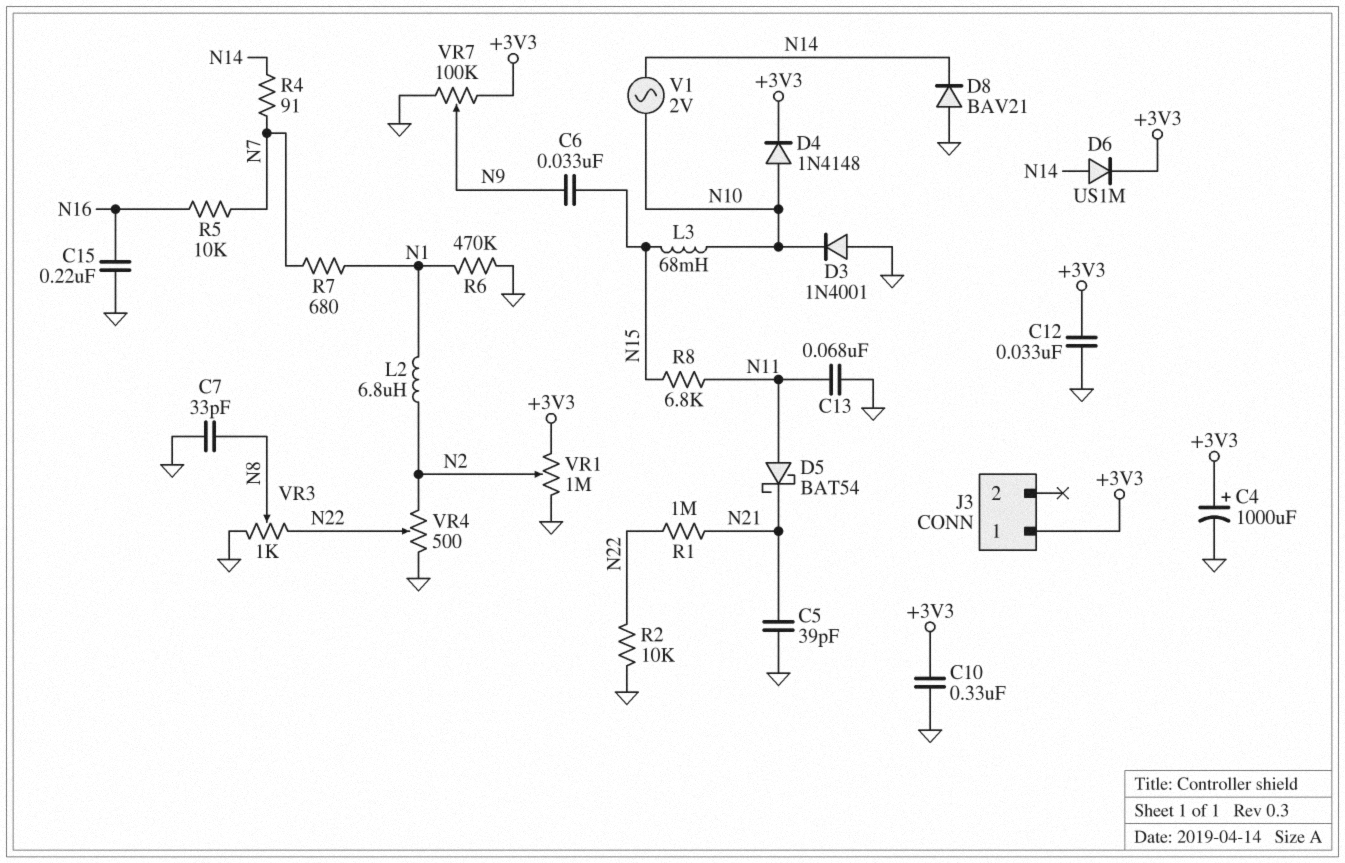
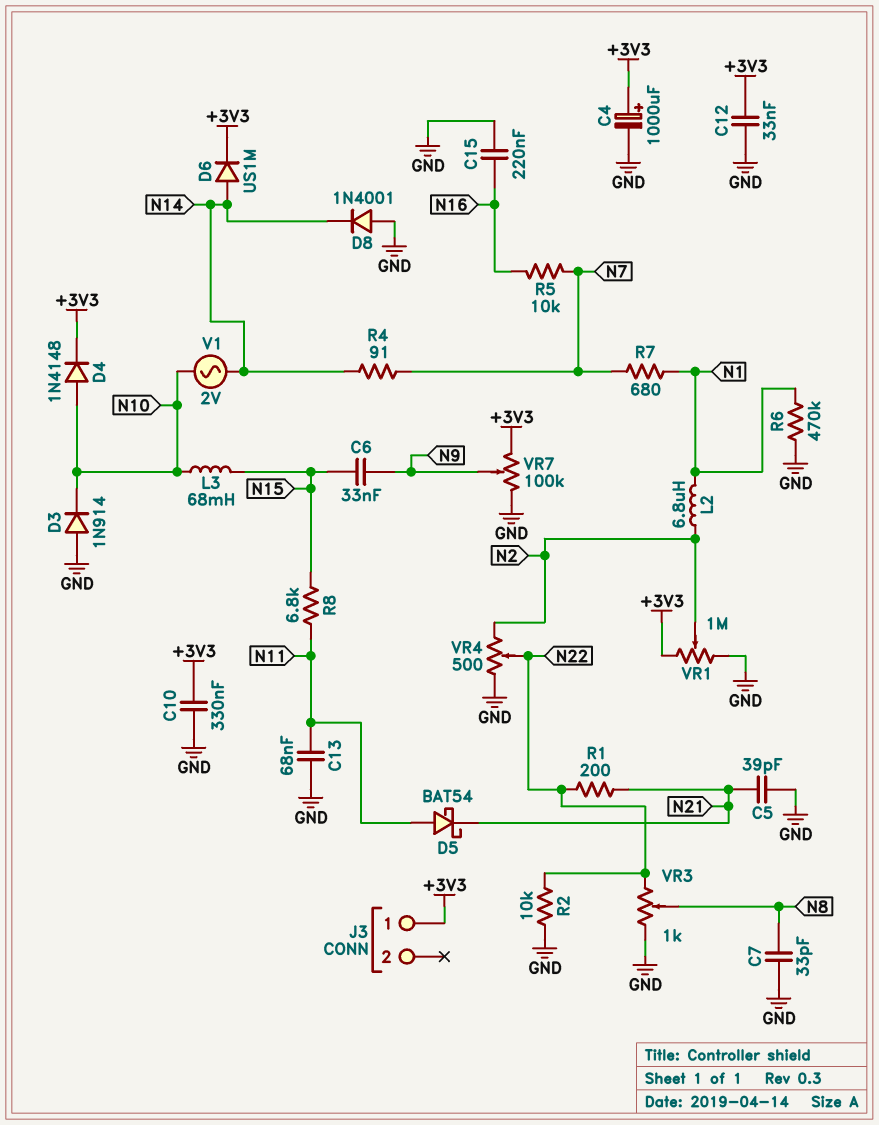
D3: diode 1N4001 (A GND, K N10) -> diode 1N914 (A GND, K N10)
D8: diode BAV21 (A GND, K N14) -> diode 1N4001 (A GND, K N14)
R1: 1M (N21, N22) -> 200 (N21, N22)

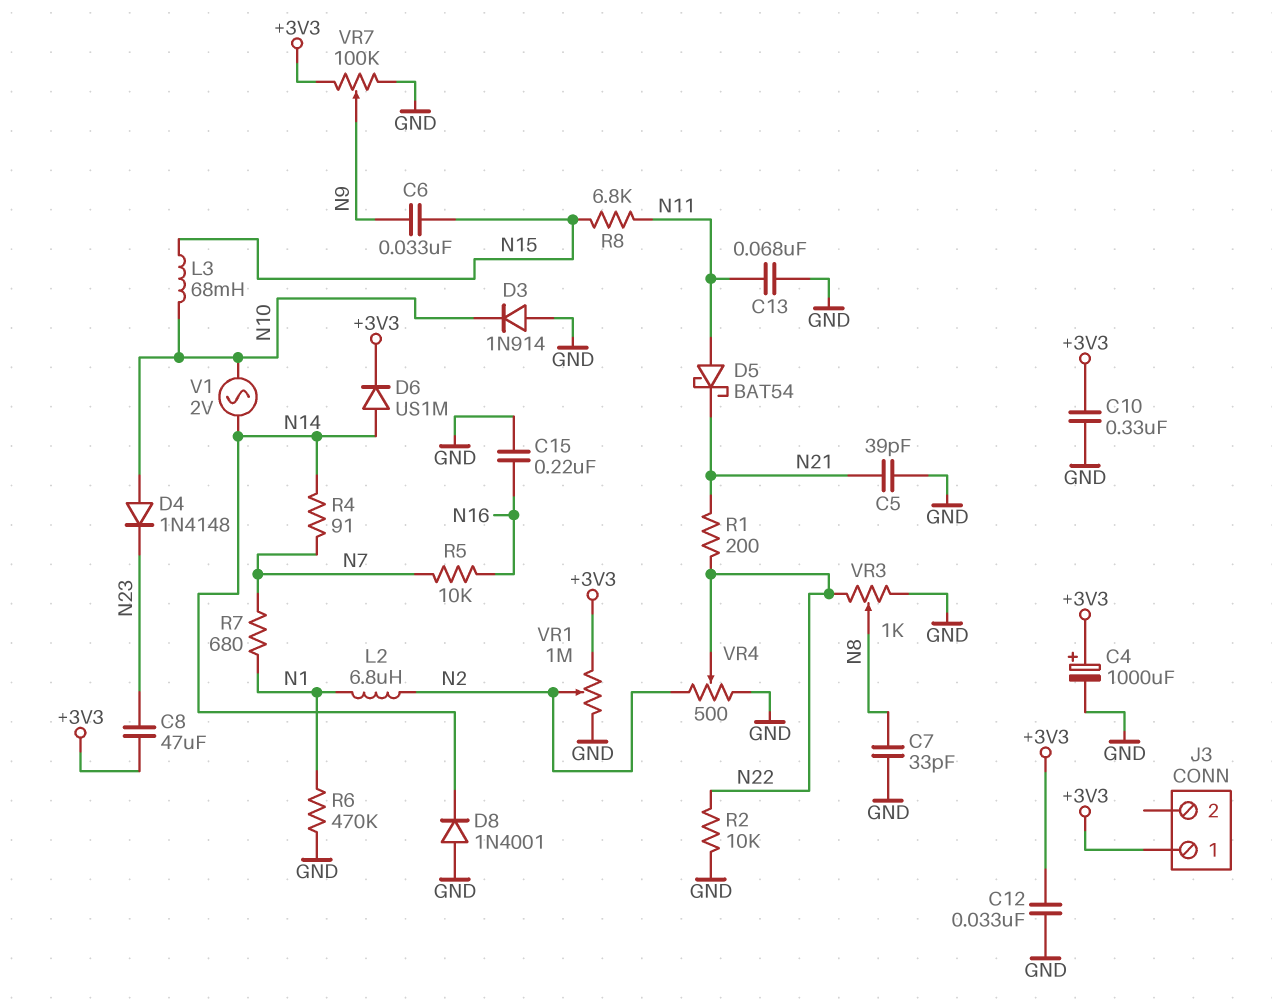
C8: none -> 47uF (+3V3, N23)
D4: diode 1N4148 (A N10, K +3V3) -> diode 1N4148 (A N10, K N23)

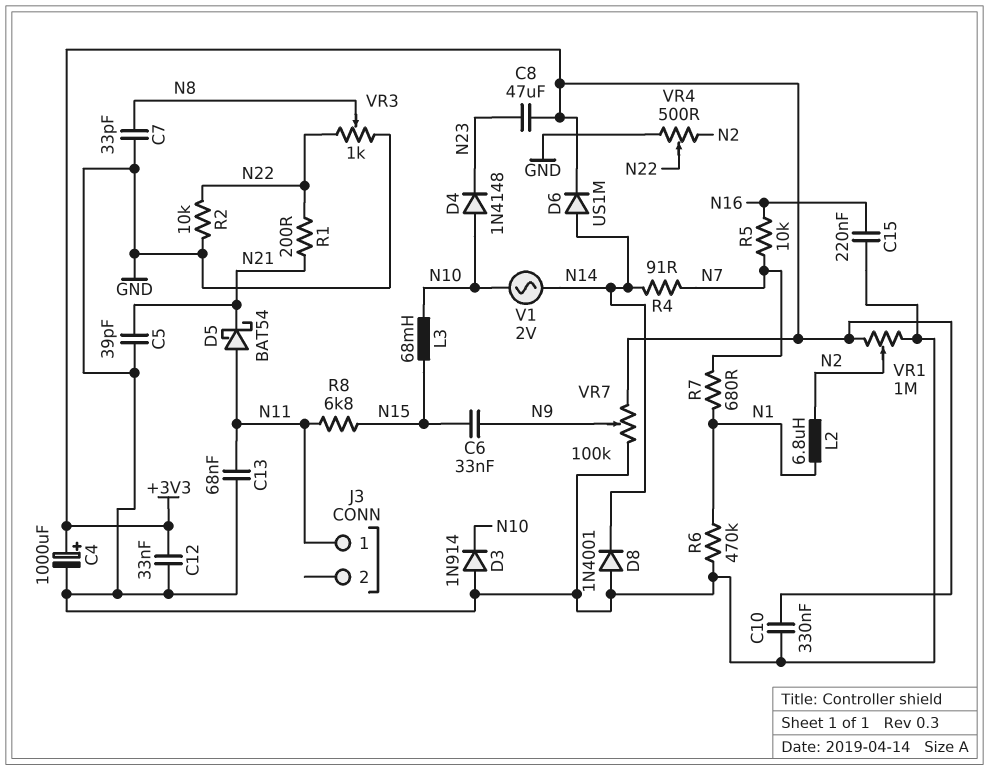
J3 pin 1: +3V3 -> N11

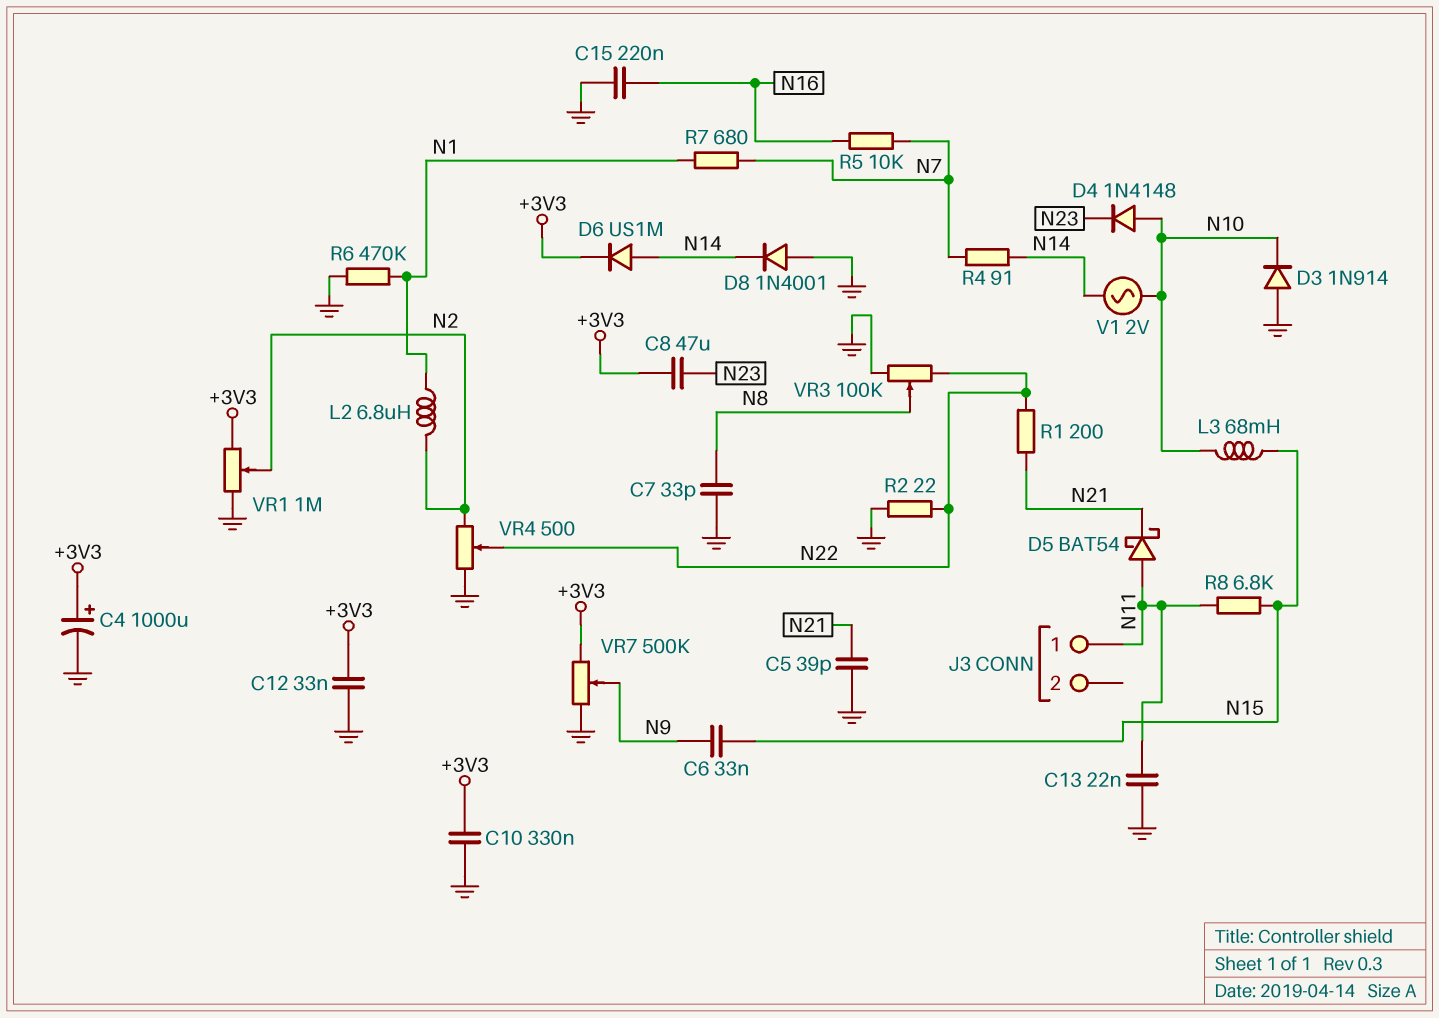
C13: 68nF (GND, N11) -> 22nF (GND, N11)
R2: 10k (GND, N22) -> 22 (GND, N22)
VR3: 1k (GND, N22, wiper N8) -> 100k (GND, N22, wiper N8)
VR7: 100k (+3V3, GND, wiper N9) -> 500k (+3V3, GND, wiper N9)

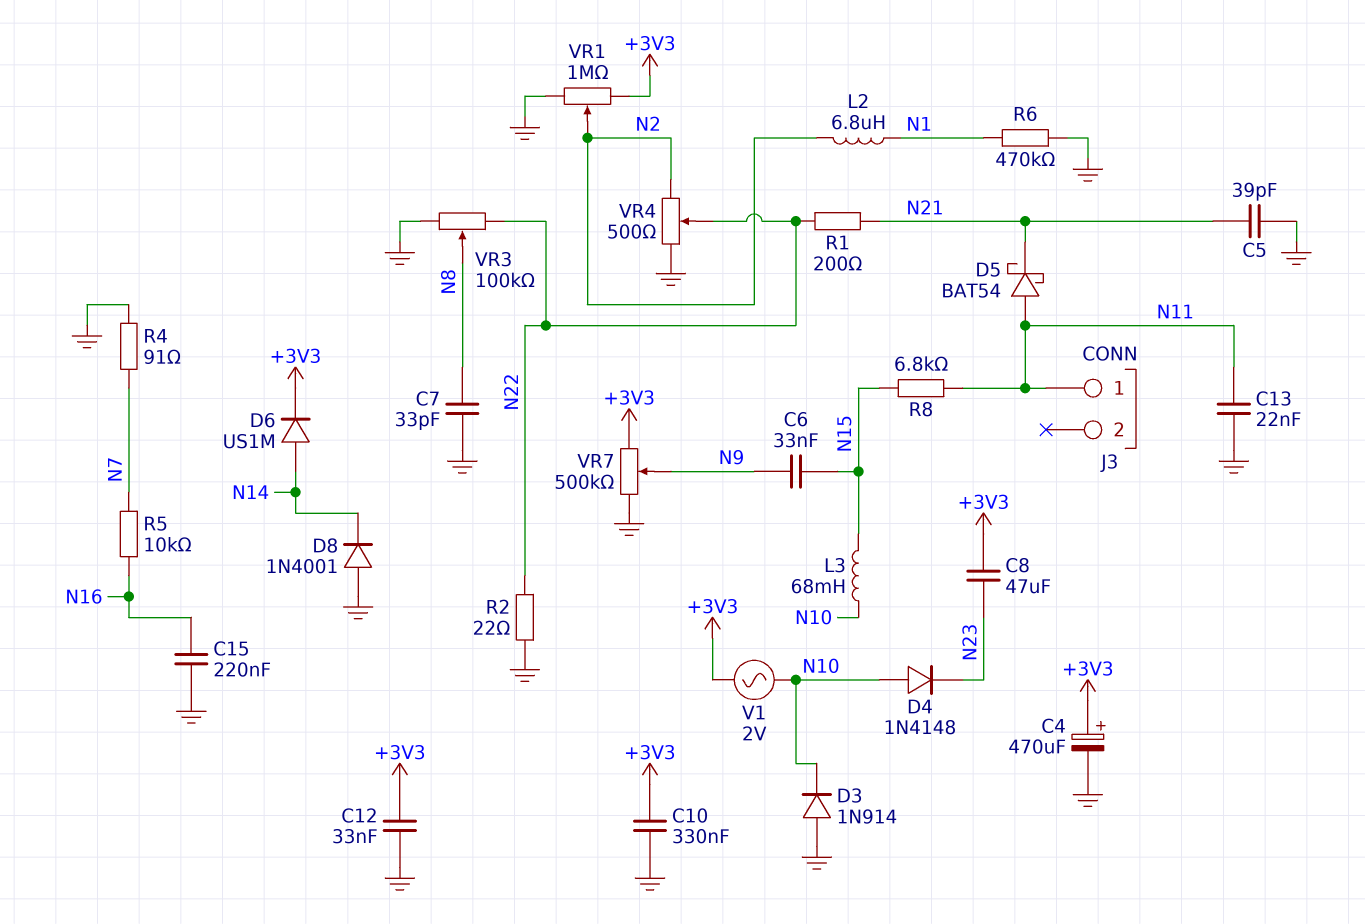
C4: 1000uF (plus +3V3, minus GND) -> 470uF (plus +3V3, minus GND)
R4: 91 (N7, N14) -> 91 (GND, N7)
R7: 680 (N1, N7) -> none
V1: AC 2V (N10, N14) -> AC 2V (+3V3, N10)

